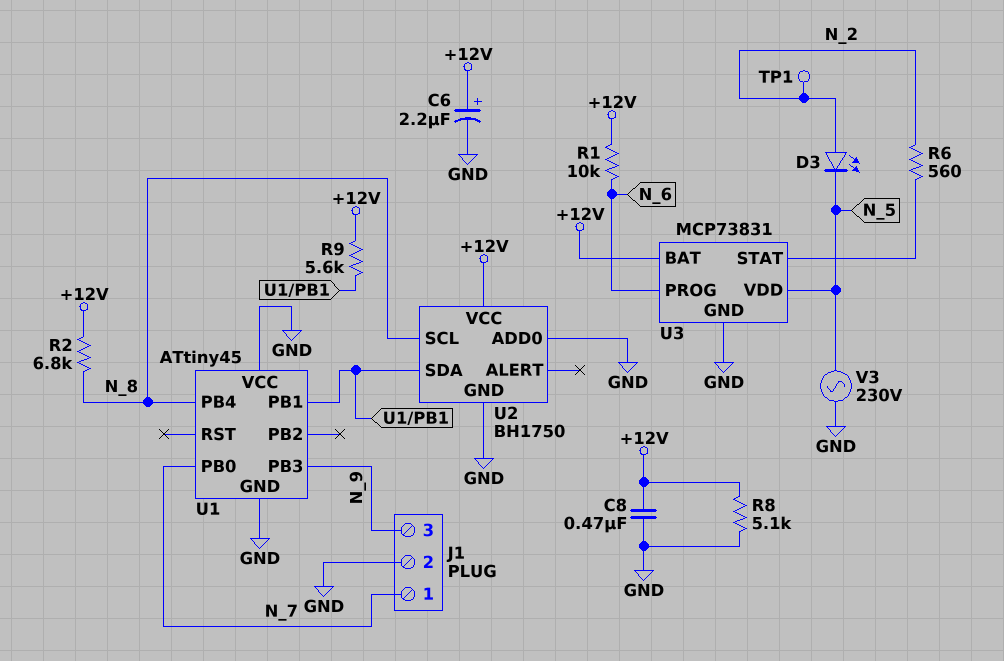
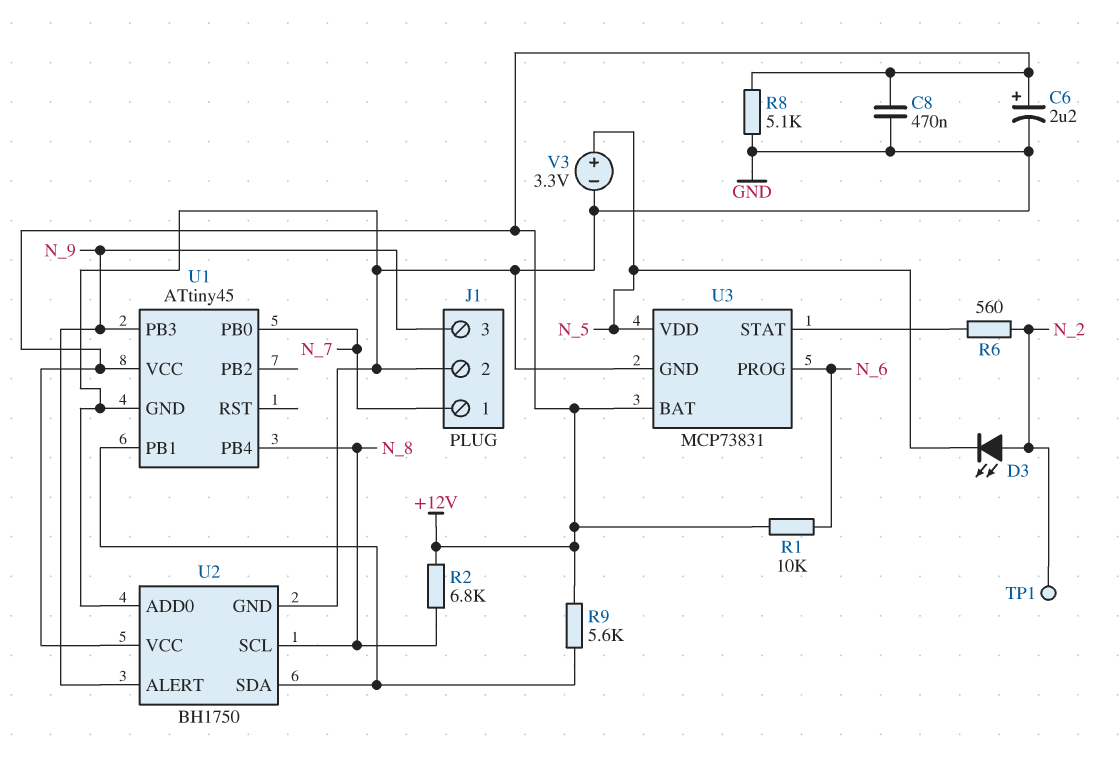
U1 pin VCC: GND -> +12V
U2 pin ALERT: none -> N_9
V3: AC 230V (GND, N_5) -> 3.3V (plus N_5, minus GND)

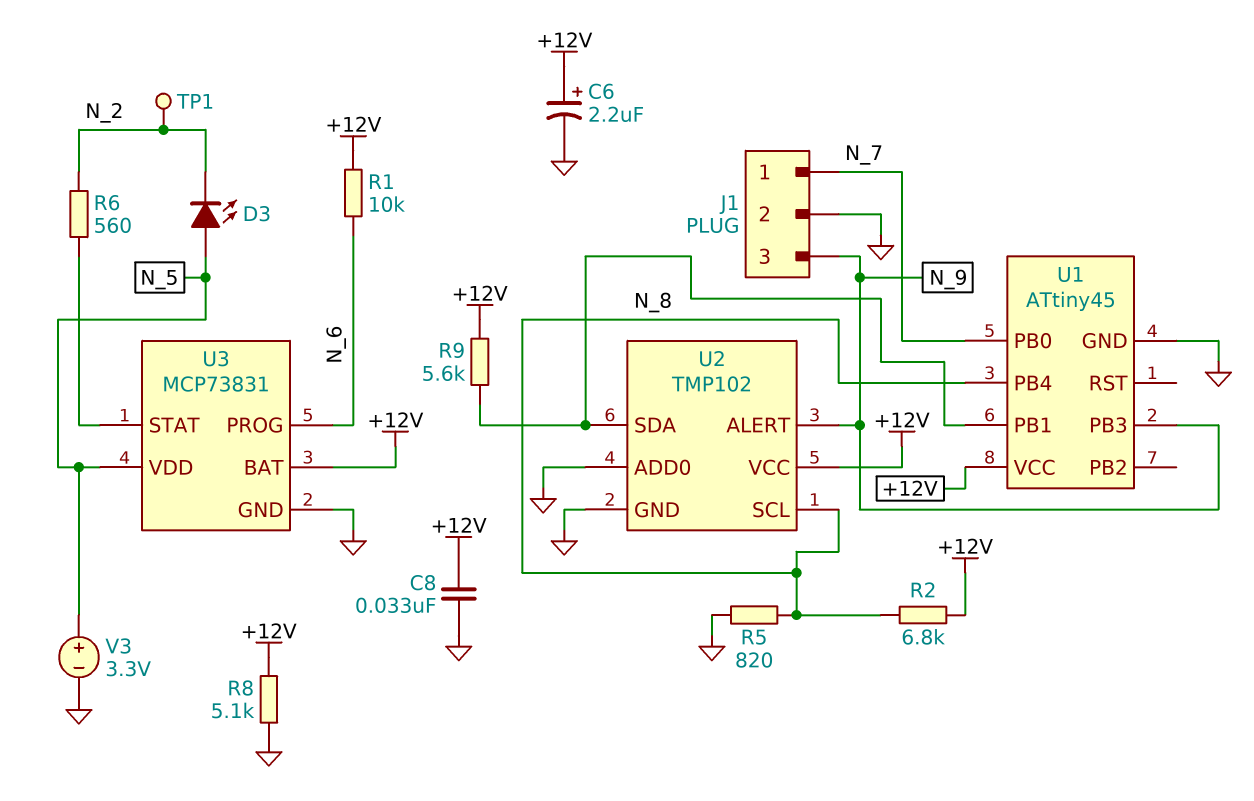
C8: 470nF (+12V, GND) -> 33nF (+12V, GND)
D3: LED (A N_2, K N_5) -> LED (A N_5, K N_2)
R5: none -> 820 (GND, N_8)
U2: BH1750 -> TMP102

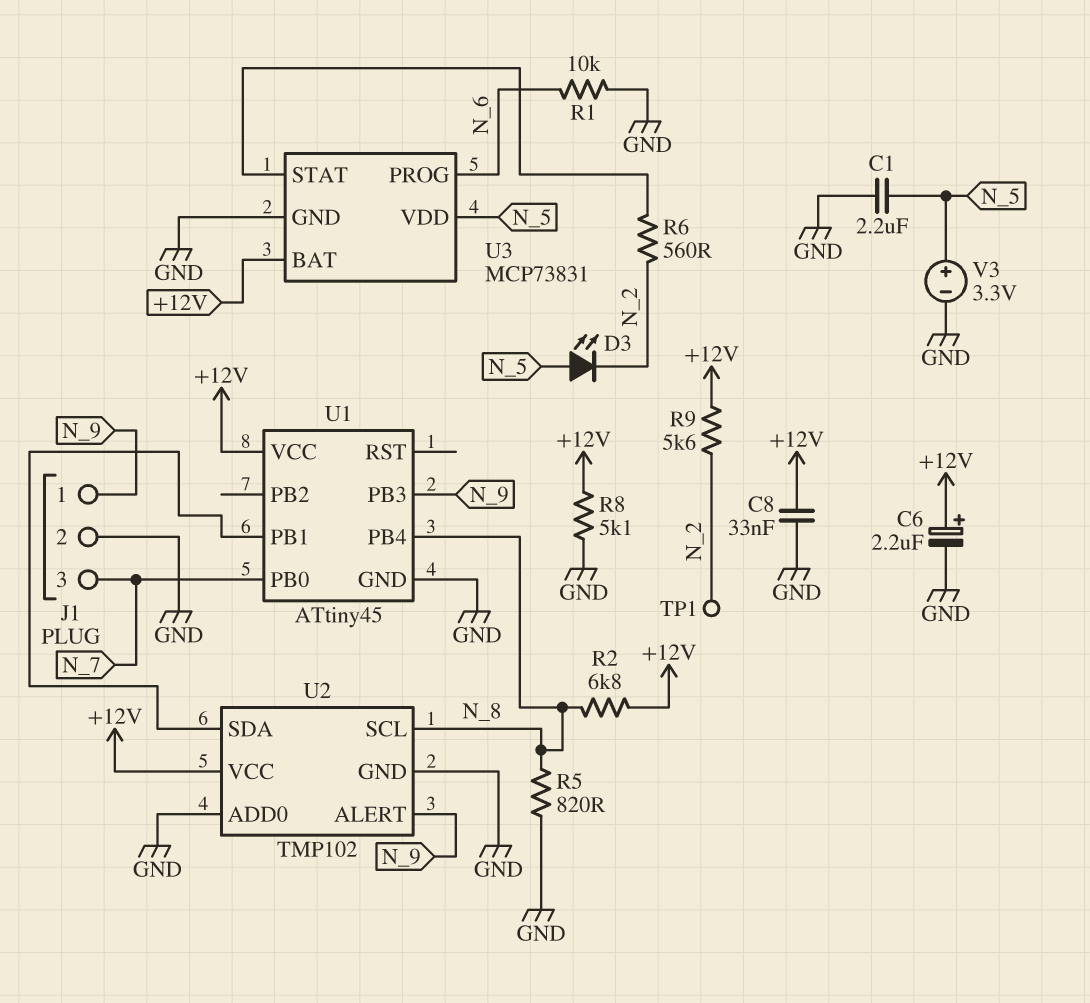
C1: none -> 2.2uF (GND, N_5)
J1 pin 1: N_7 -> N_9
J1 pin 3: N_9 -> N_7
R1: 10k (+12V, N_6) -> 10k (GND, N_6)
R9: 5.6k (+12V, U1/PB1) -> 5.6k (+12V, N_2)

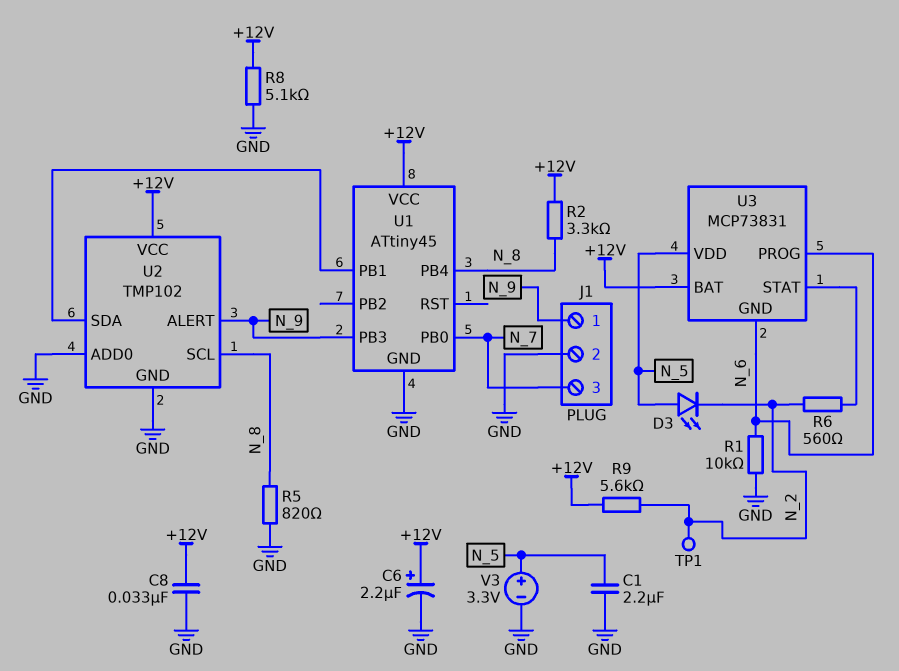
R2: 6.8k (+12V, N_8) -> 3.3k (+12V, N_8)
U3 pin GND: GND -> N_6

